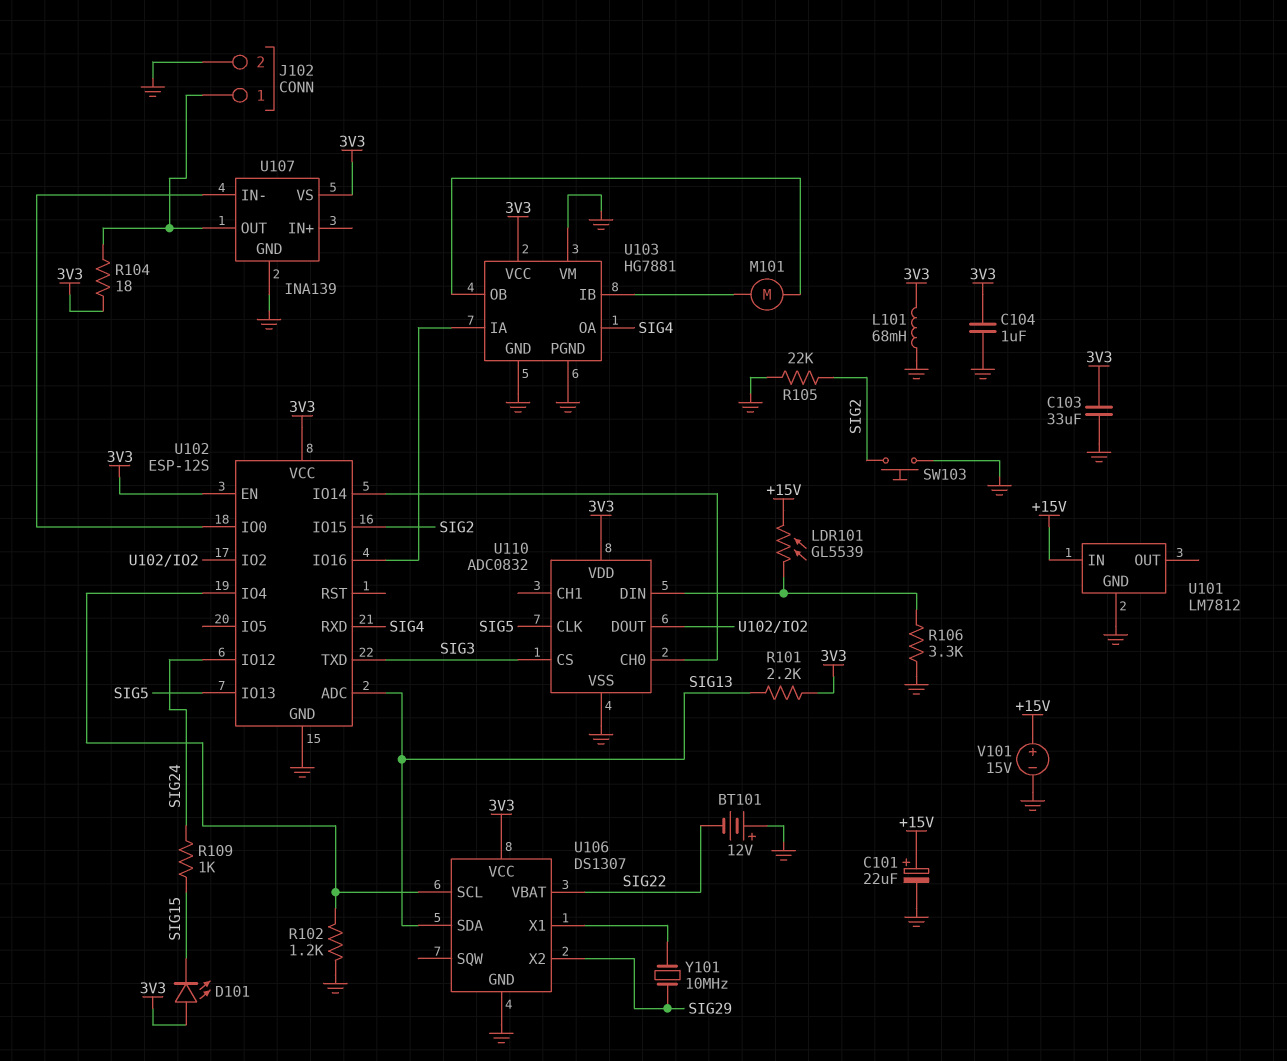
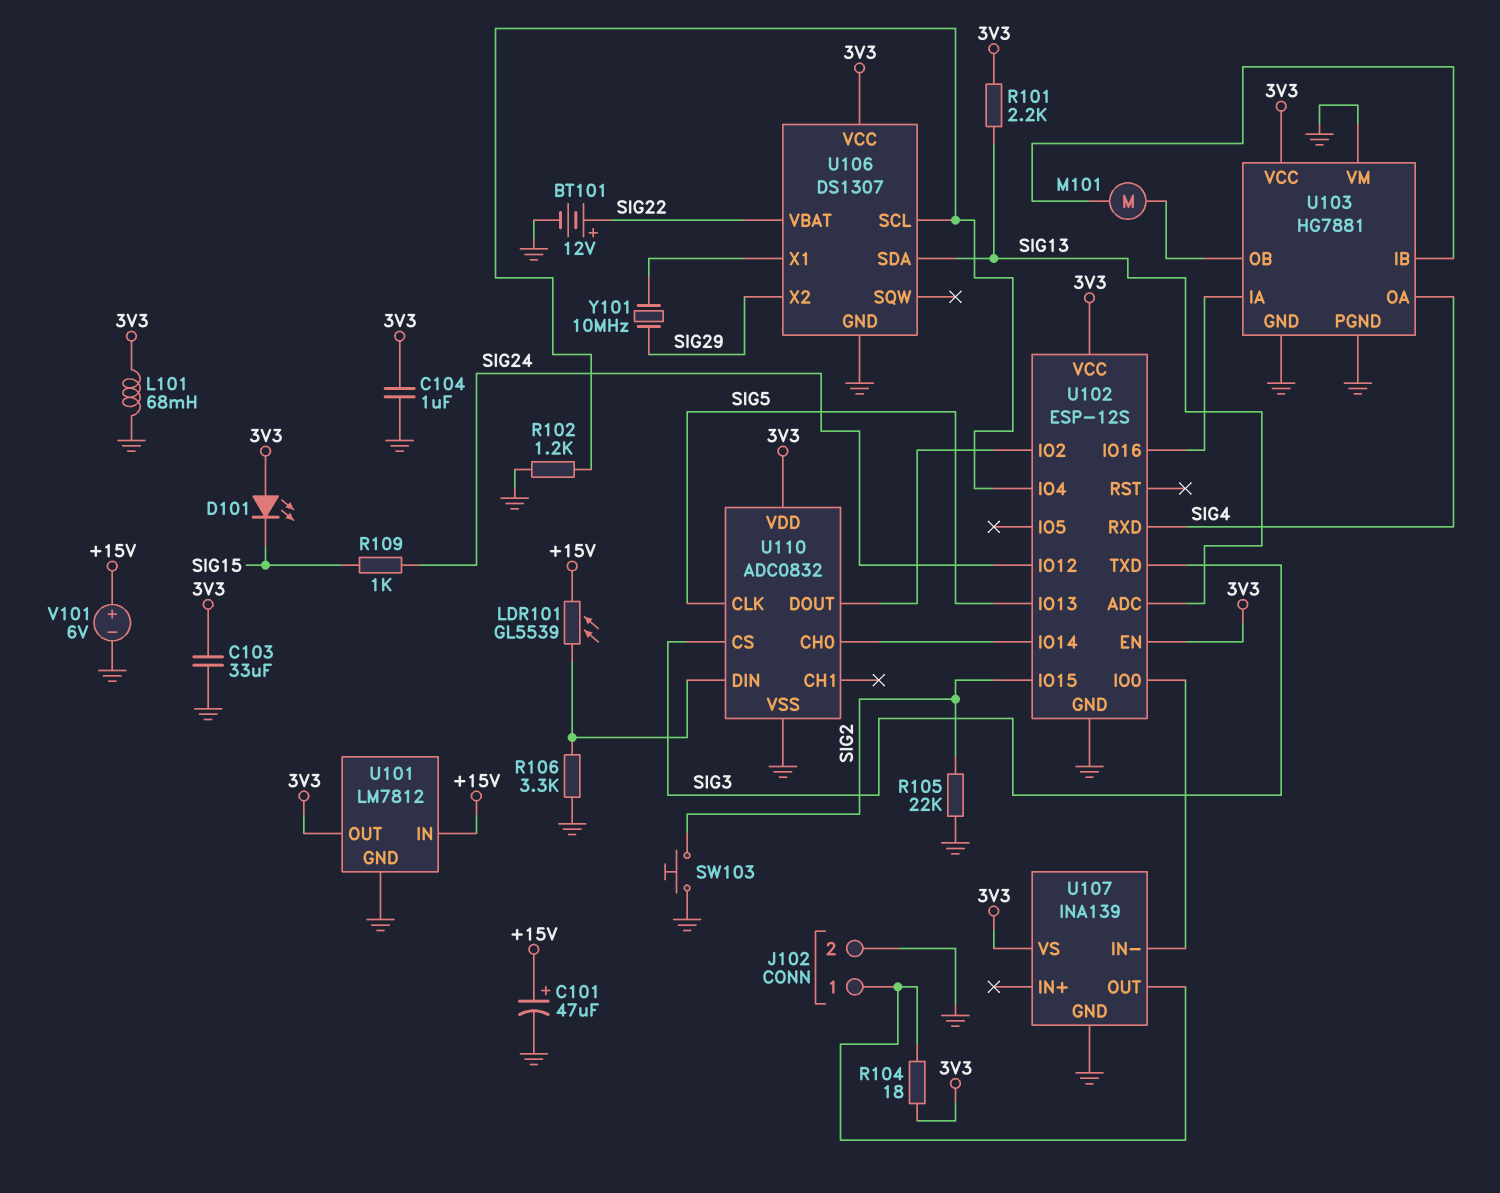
BT101: 12V (plus GND, minus SIG22) -> 12V (plus SIG22, minus GND)
C101: 22uF (plus +15V, minus GND) -> 47uF (plus +15V, minus GND)
U101 pin OUT: none -> 3V3
V101: 15V (plus +15V, minus GND) -> 6V (plus +15V, minus GND)

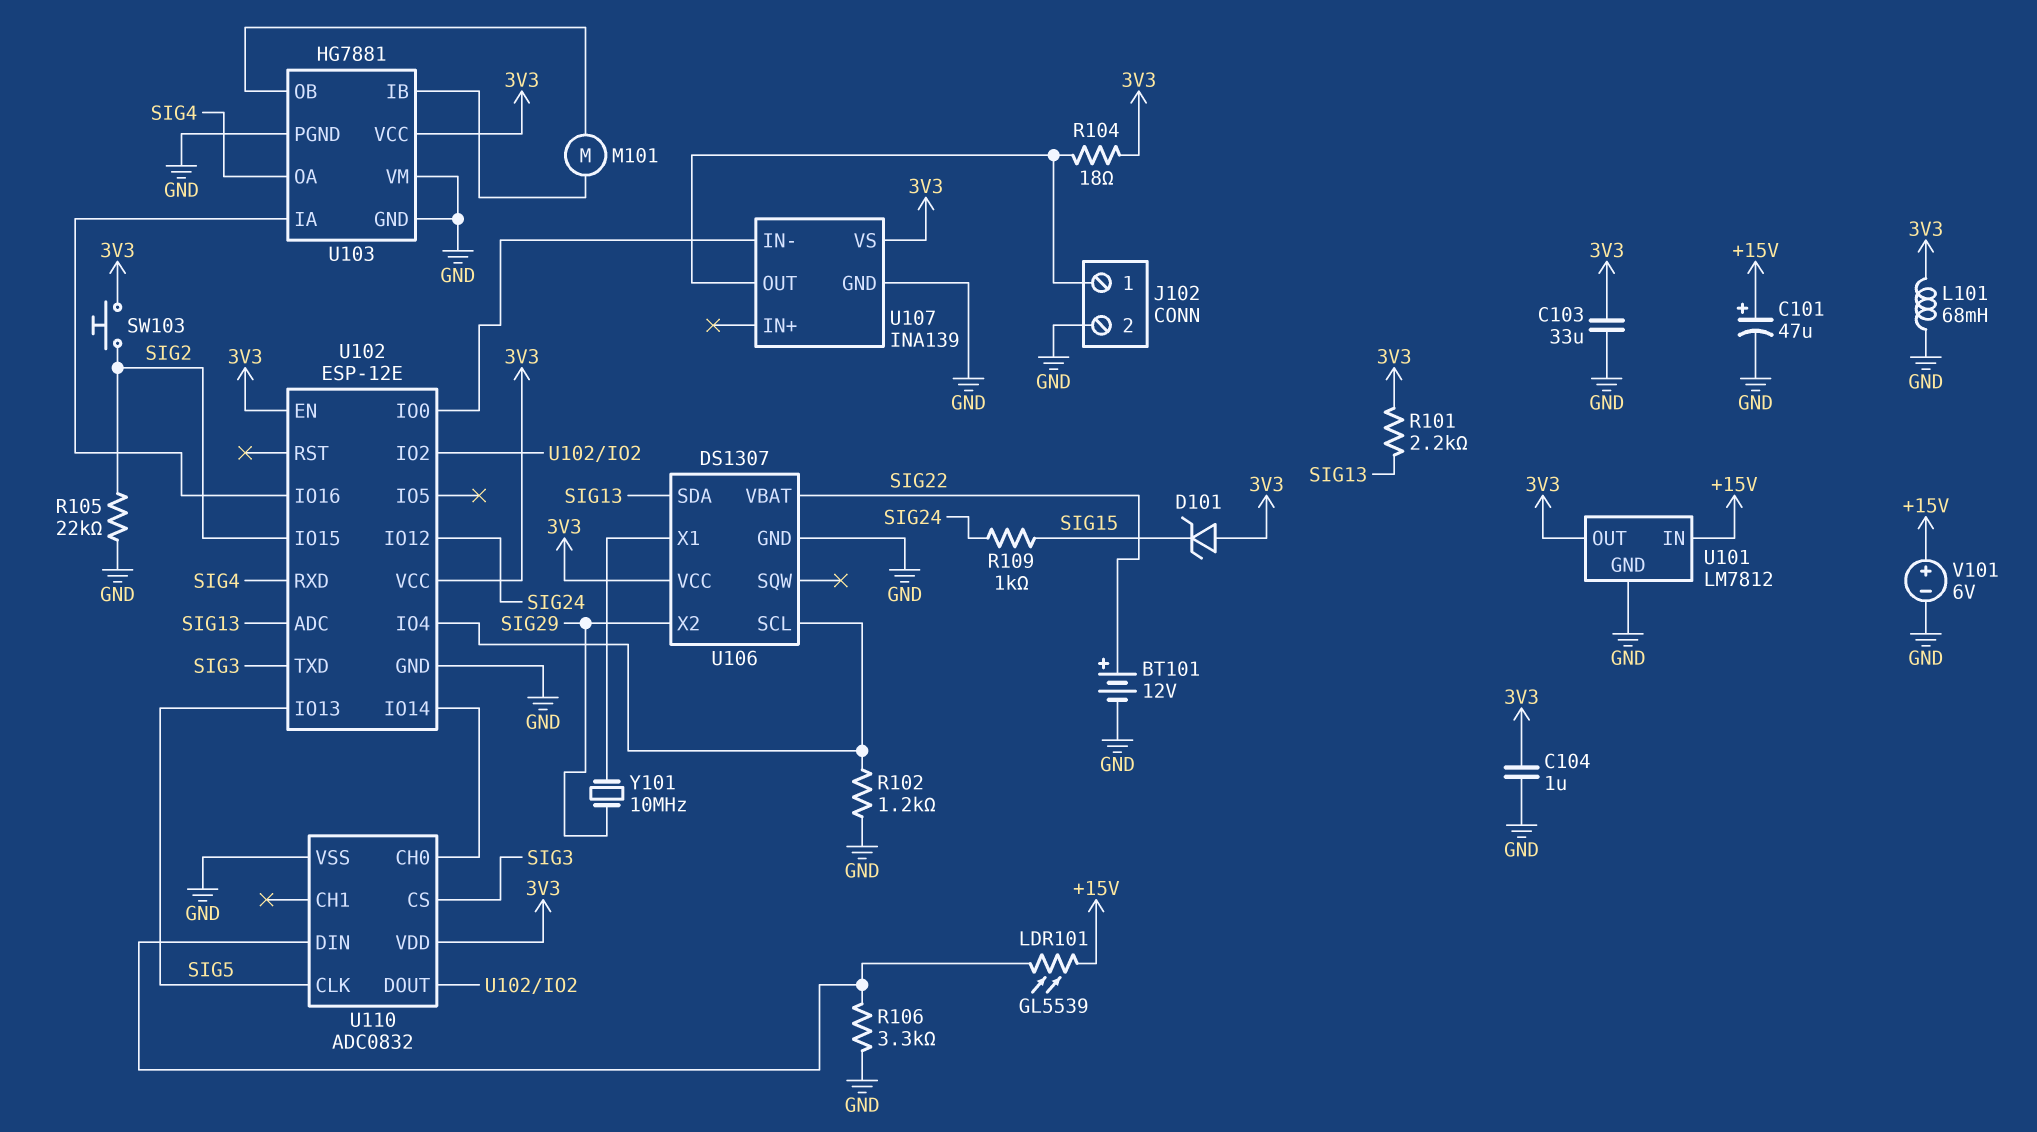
D101: LED (A 3V3, K SIG15) -> zener (A 3V3, K SIG15)
SW103: button (GND, SIG2) -> button (3V3, SIG2)
U102: ESP-12S -> ESP-12E

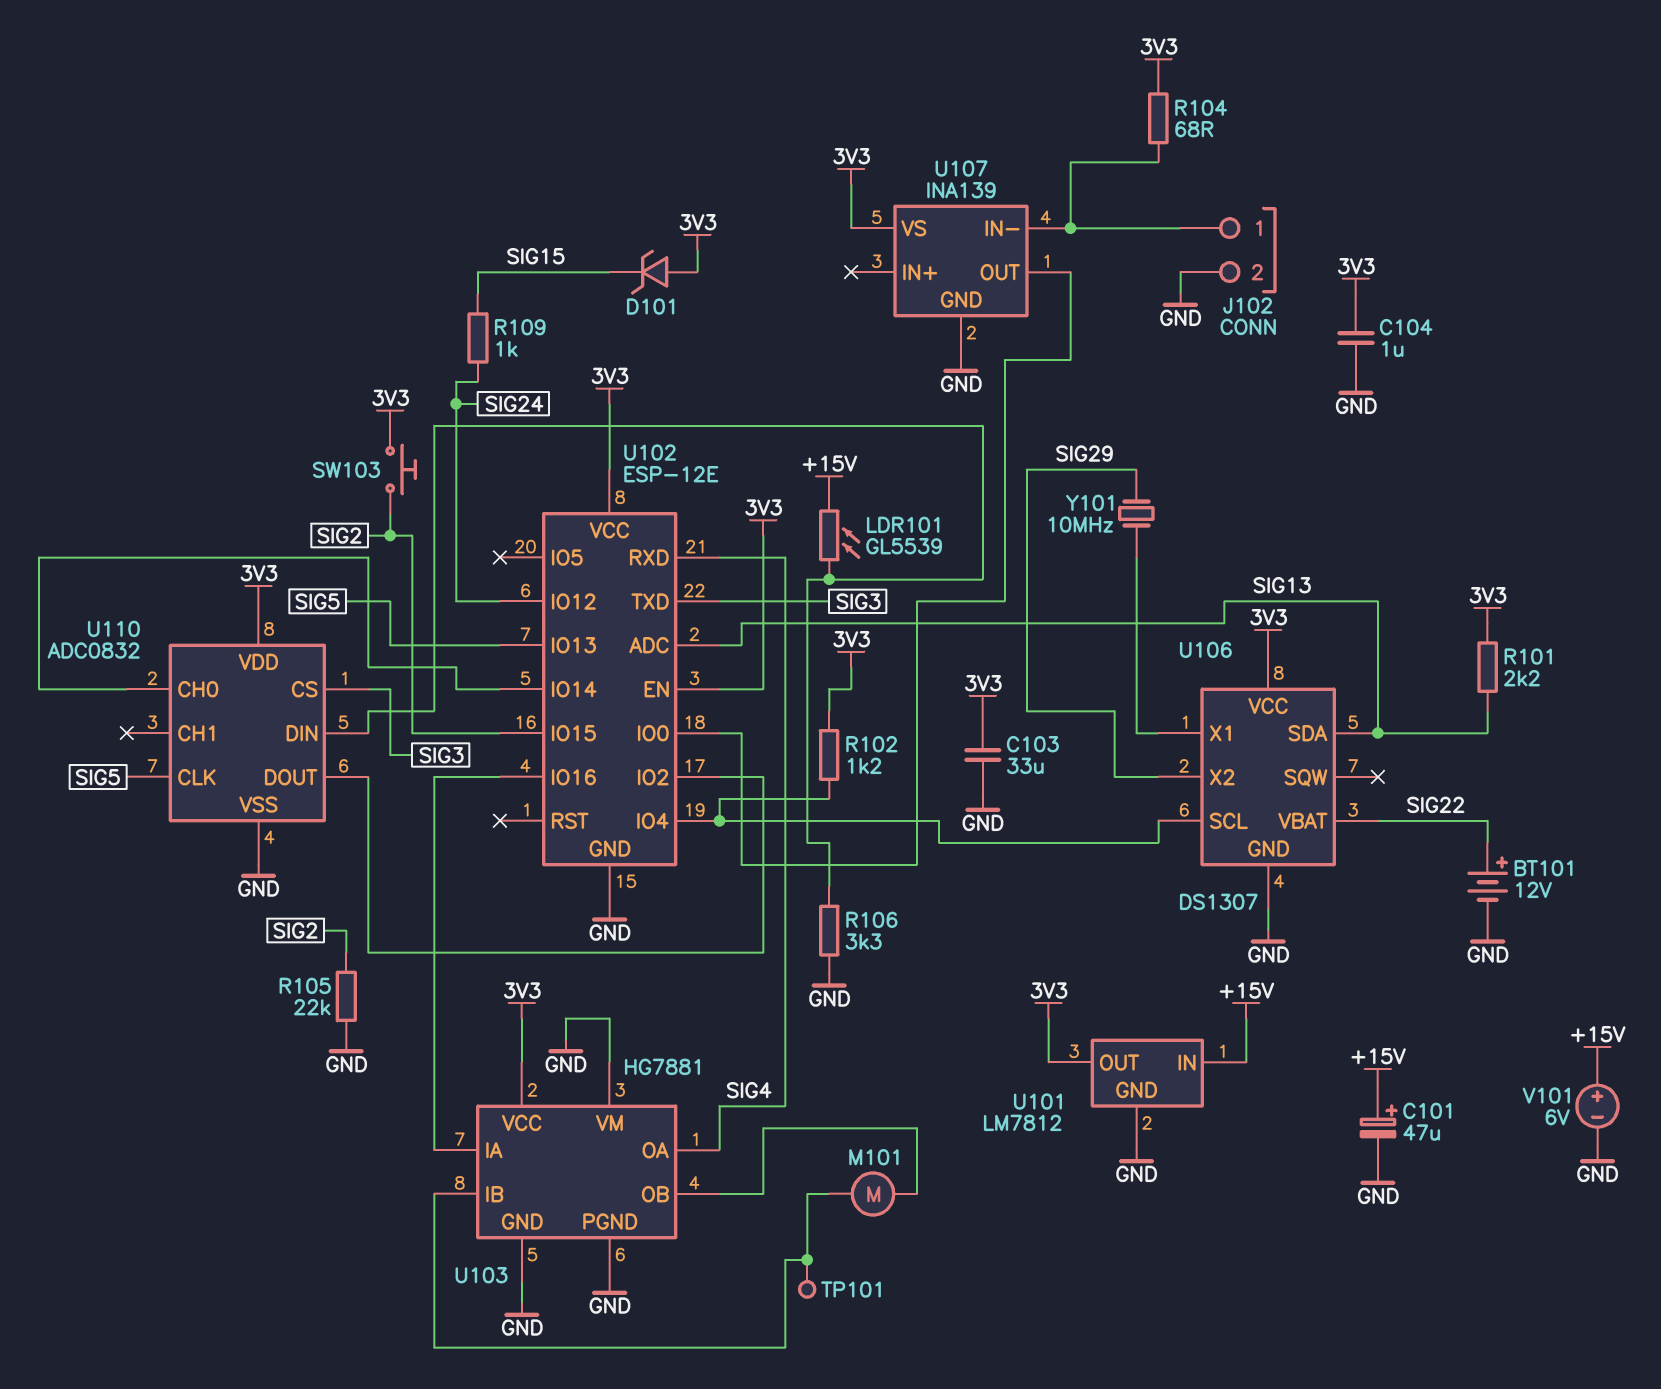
L101: 68mH (3V3, GND) -> none
R102: 1.2k (GND, U102/IO4) -> 1.2k (3V3, U102/IO4)
R104: 18 (3V3, J102/1) -> 68 (3V3, J102/1)
TP101: none -> test point (U103/IB)
U107 pin IN-: U102/IO0 -> J102/1
U107 pin OUT: J102/1 -> U102/IO0

